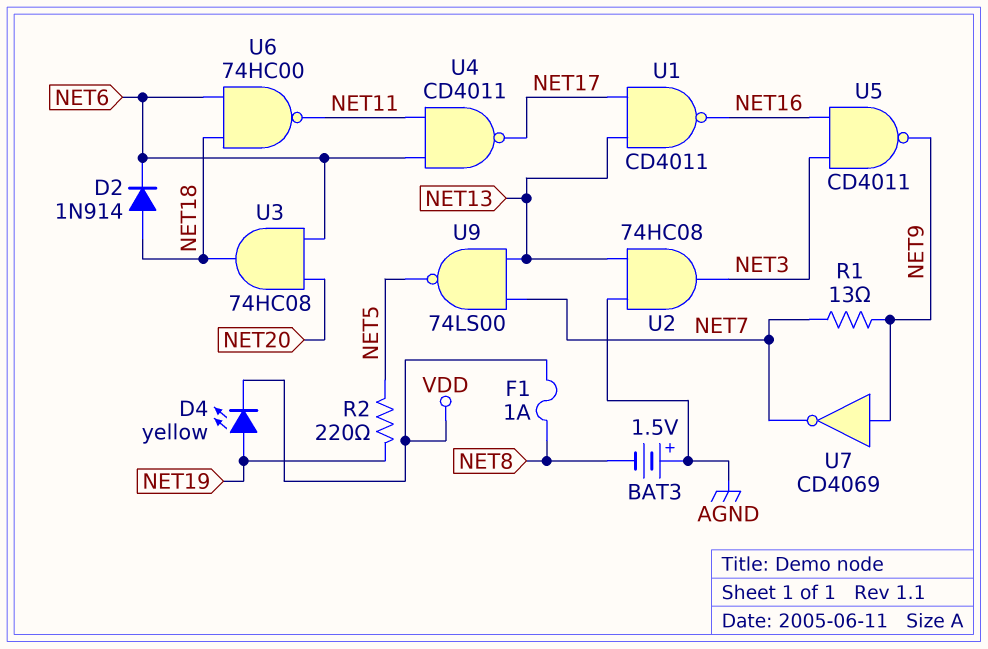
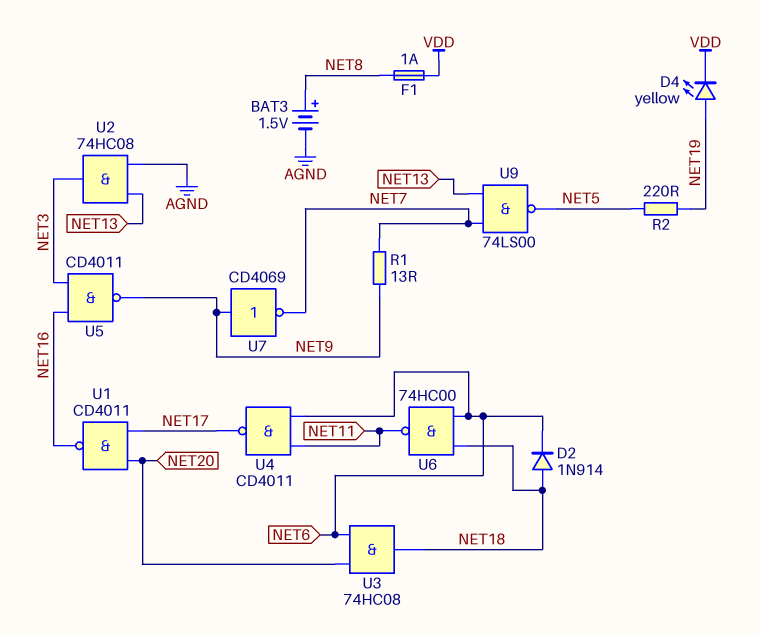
BAT3: 1.5V (plus AGND, minus NET8) -> 1.5V (plus NET8, minus AGND)
U1: NAND CD4011 (in NET13, in NET17, out NET16) -> NAND CD4011 (in NET17, in NET20, out NET16)

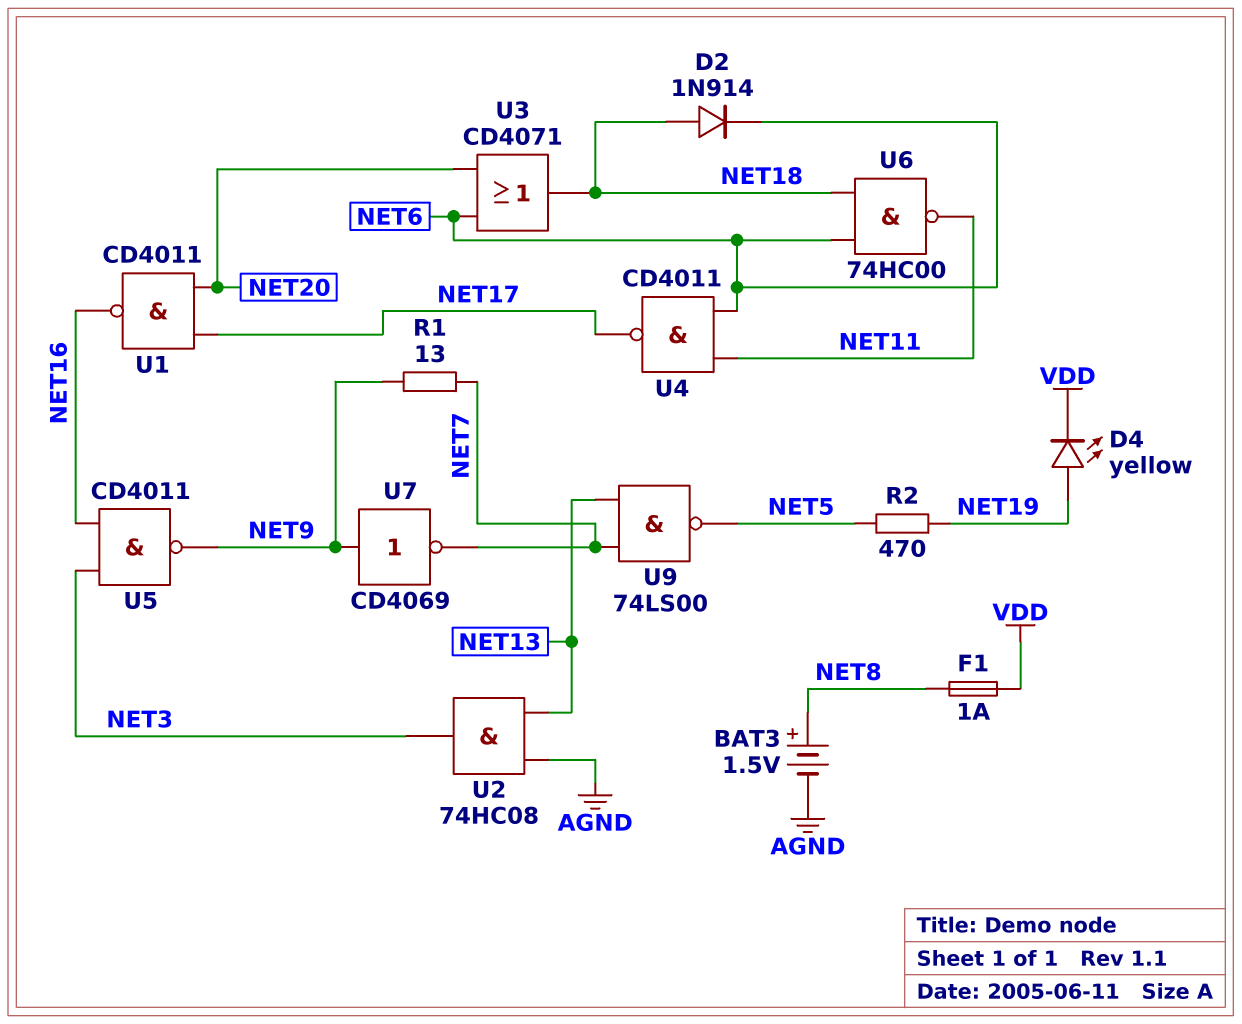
R2: 220 (NET5, NET19) -> 470 (NET5, NET19)
U3: AND 74HC08 (in NET6, in NET20, out NET18) -> OR CD4071 (in NET6, in NET20, out NET18)

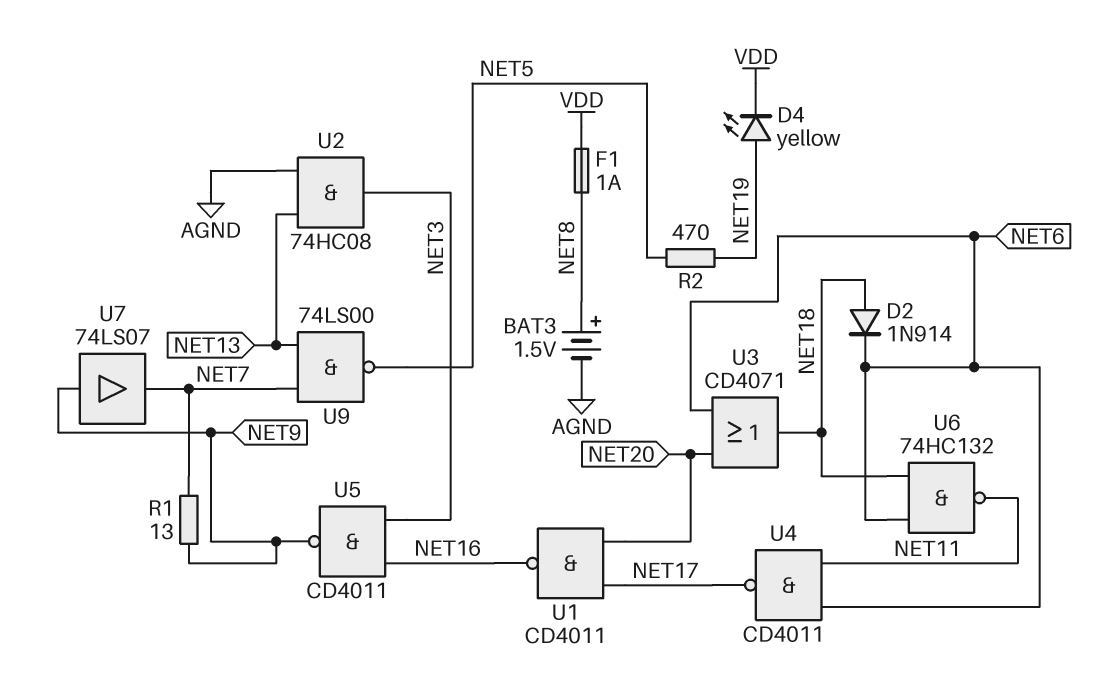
U6: NAND 74HC00 (in NET6, in NET18, out NET11) -> NAND 74HC132 (in NET6, in NET18, out NET11)
U7: NOT CD4069 (in NET9, out NET7) -> buffer 74LS07 (in NET9, out NET7)

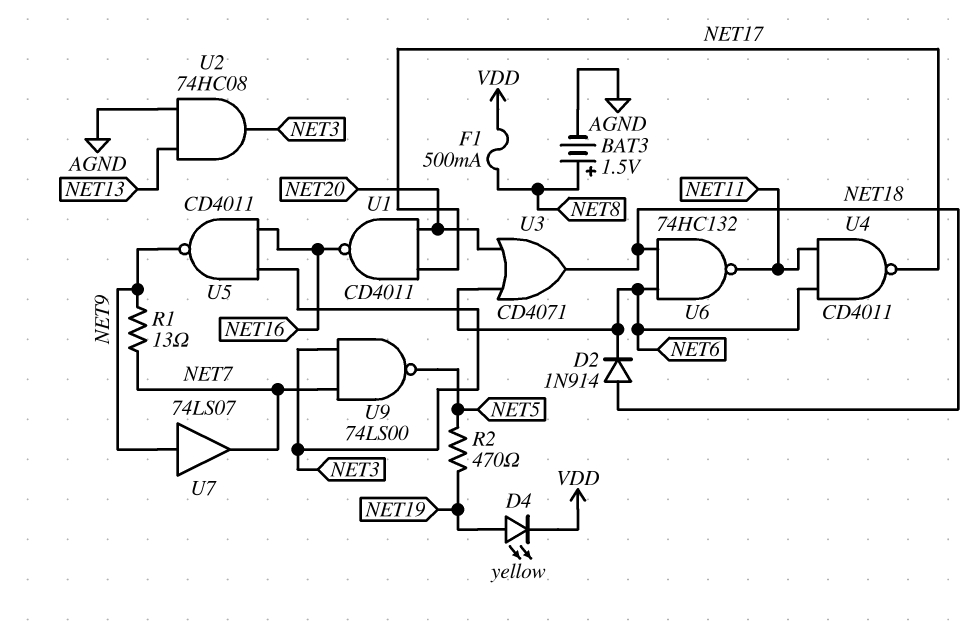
F1: 1A (NET8, VDD) -> 500mA (NET8, VDD)
U9: NAND 74LS00 (in NET7, in NET13, out NET5) -> NAND 74LS00 (in NET3, in NET7, out NET5)

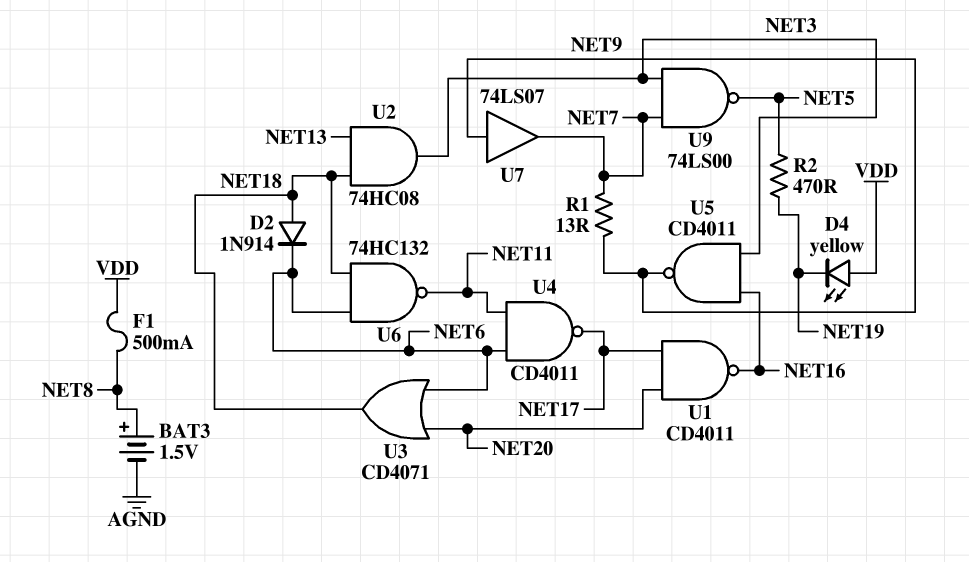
D4: LED yellow (A NET19, K VDD) -> LED yellow (A VDD, K NET19)
U2: AND 74HC08 (in AGND, in NET13, out NET3) -> AND 74HC08 (in NET13, in NET18, out NET3)

